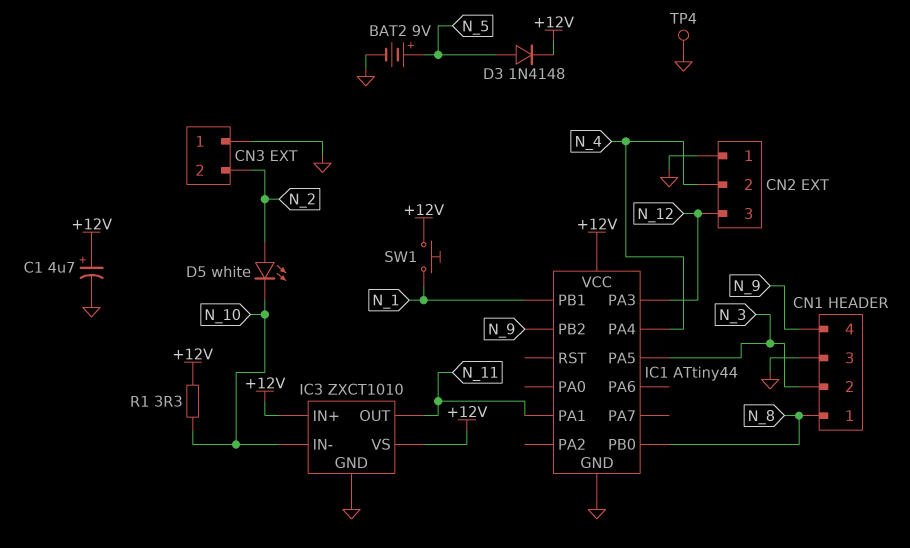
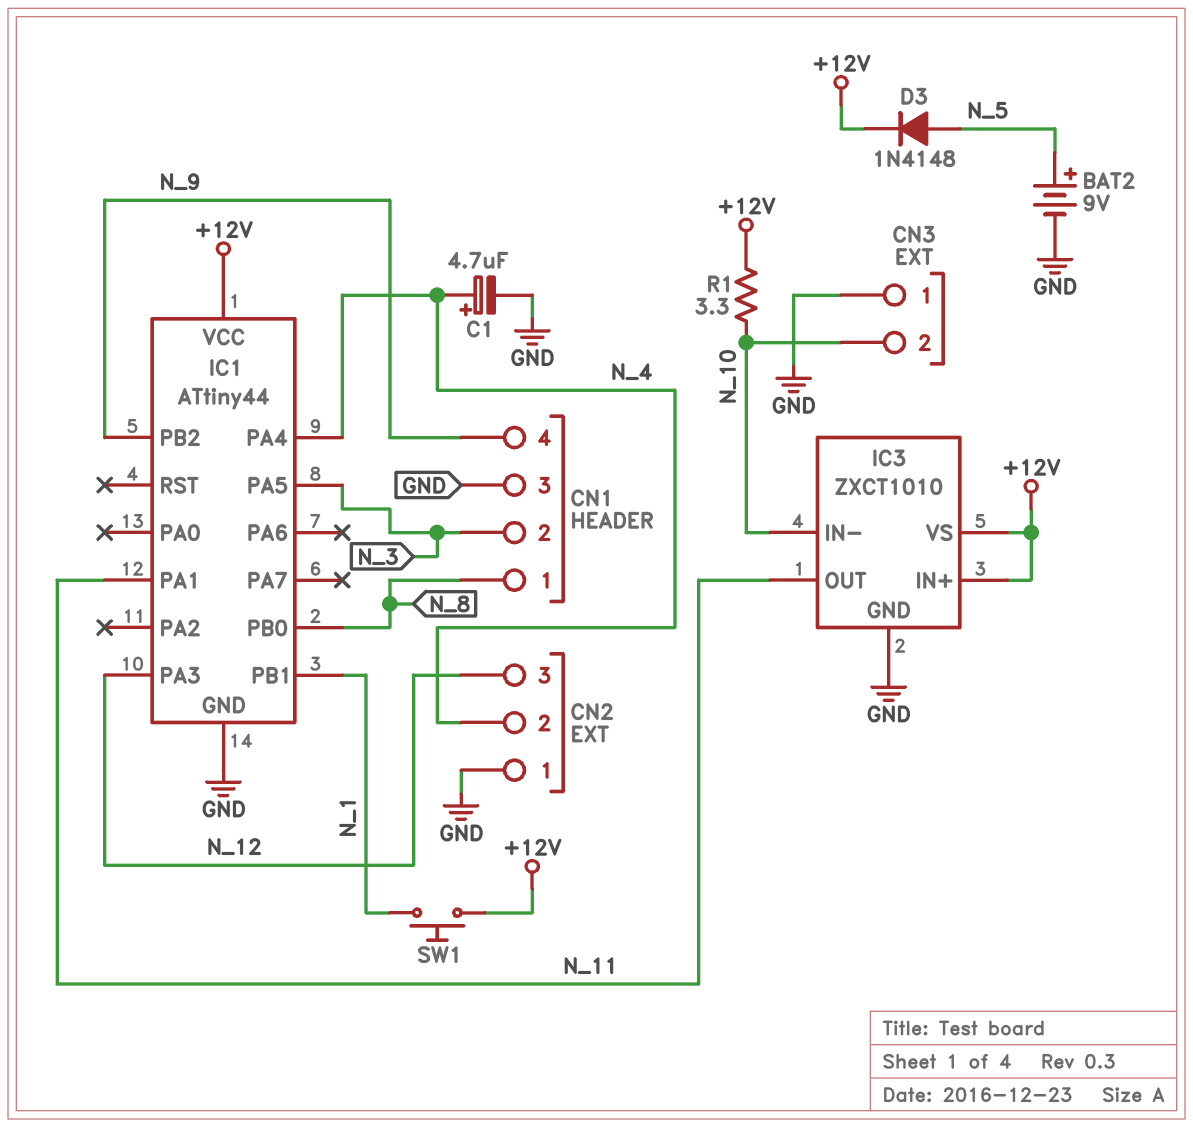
C1: 4.7uF (plus +12V, minus GND) -> 4.7uF (plus N_4, minus GND)
CN3 pin 2: N_2 -> N_10
D5: LED white (A N_2, K N_10) -> none
TP4: test point (GND) -> none

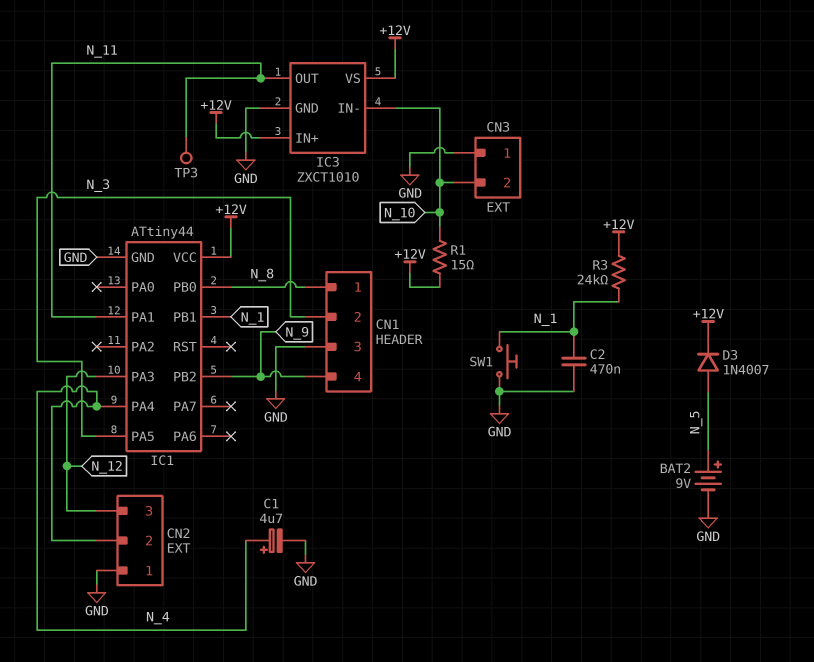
C2: none -> 470nF (GND, N_1)
D3: diode 1N4148 (A N_5, K +12V) -> diode 1N4007 (A N_5, K +12V)
R1: 3.3 (+12V, N_10) -> 15 (+12V, N_10)
R3: none -> 24k (+12V, N_1)
SW1: button (+12V, N_1) -> button (GND, N_1)
TP3: none -> test point (N_11)

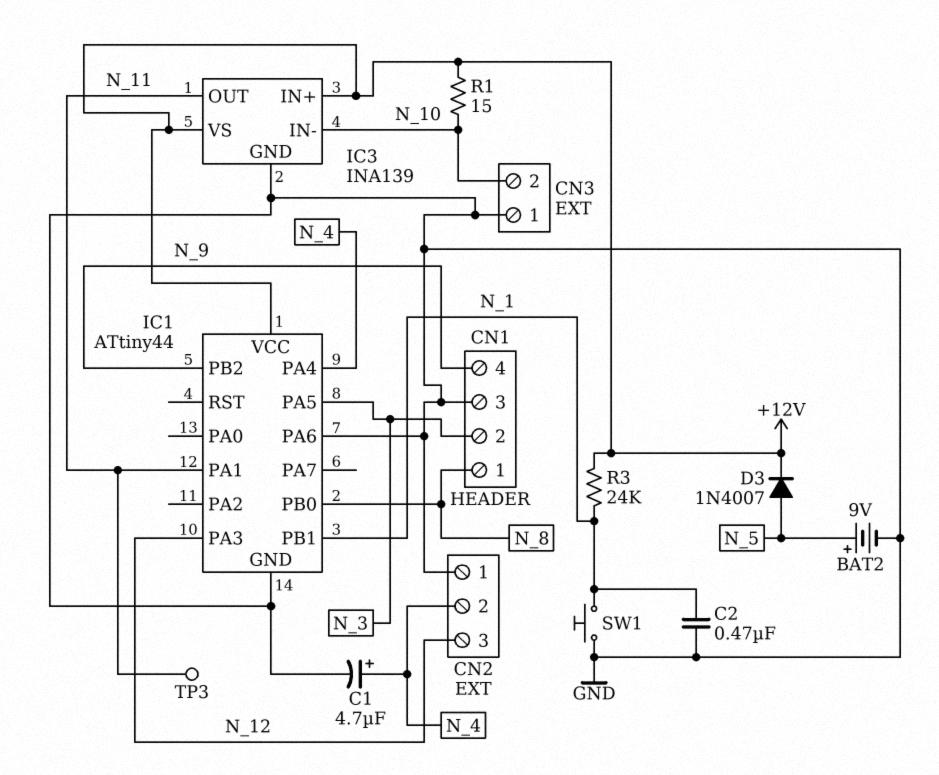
IC1 pin PA6: none -> GND
IC3: ZXCT1010 -> INA139

